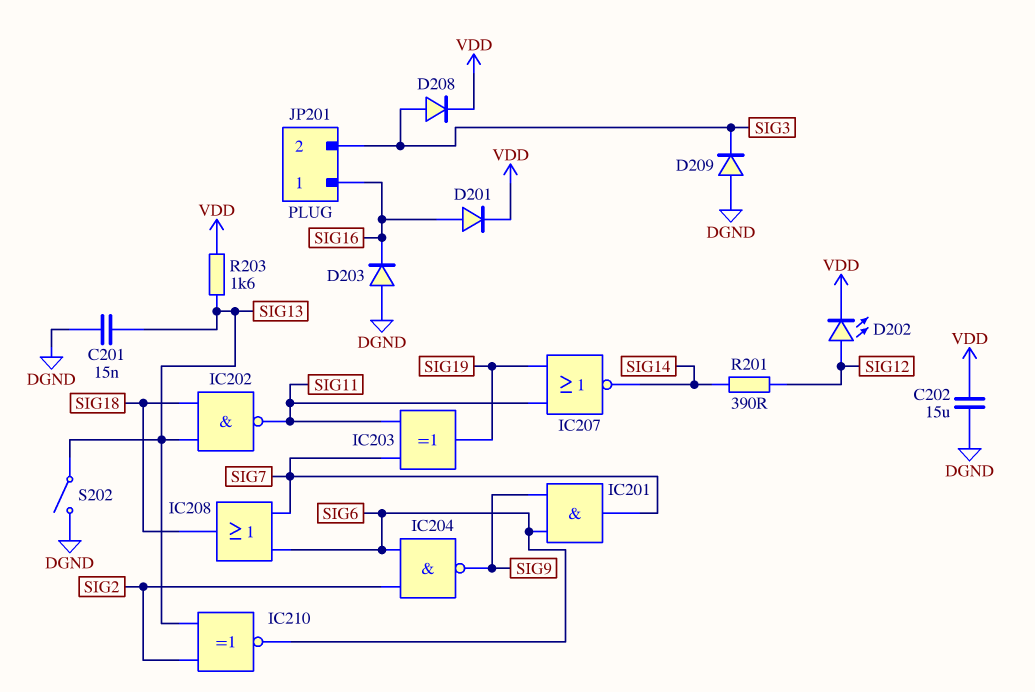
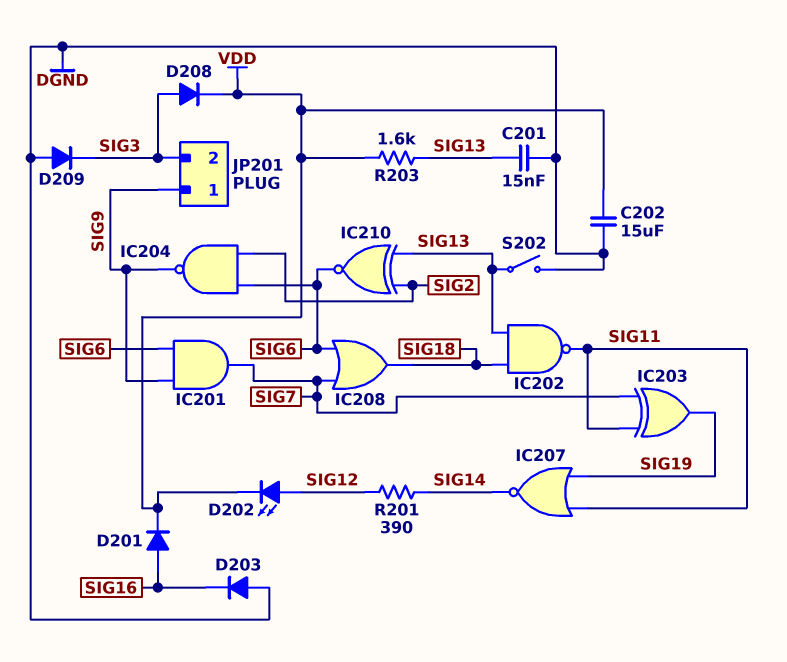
JP201 pin 1: SIG16 -> SIG9

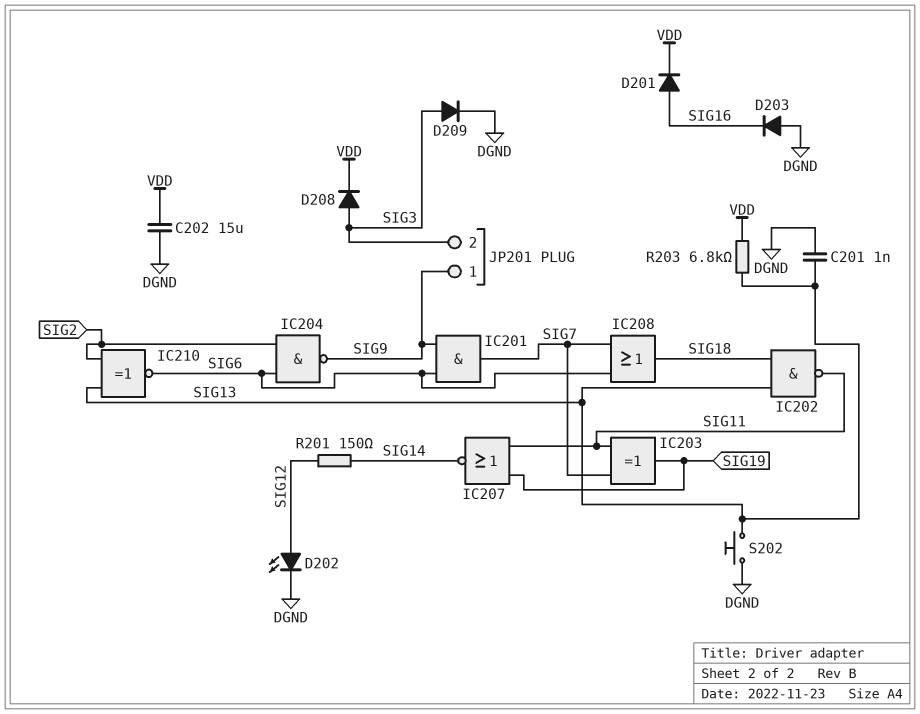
C201: 15nF (DGND, SIG13) -> 1nF (DGND, SIG13)
D202: LED (A SIG12, K VDD) -> LED (A SIG12, K DGND)
D209: diode (A DGND, K SIG3) -> diode (A SIG3, K DGND)
R201: 390 (SIG12, SIG14) -> 150 (SIG12, SIG14)
R203: 1.6k (SIG13, VDD) -> 6.8k (SIG13, VDD)
S202: switch (DGND, SIG13) -> button (DGND, SIG13)

